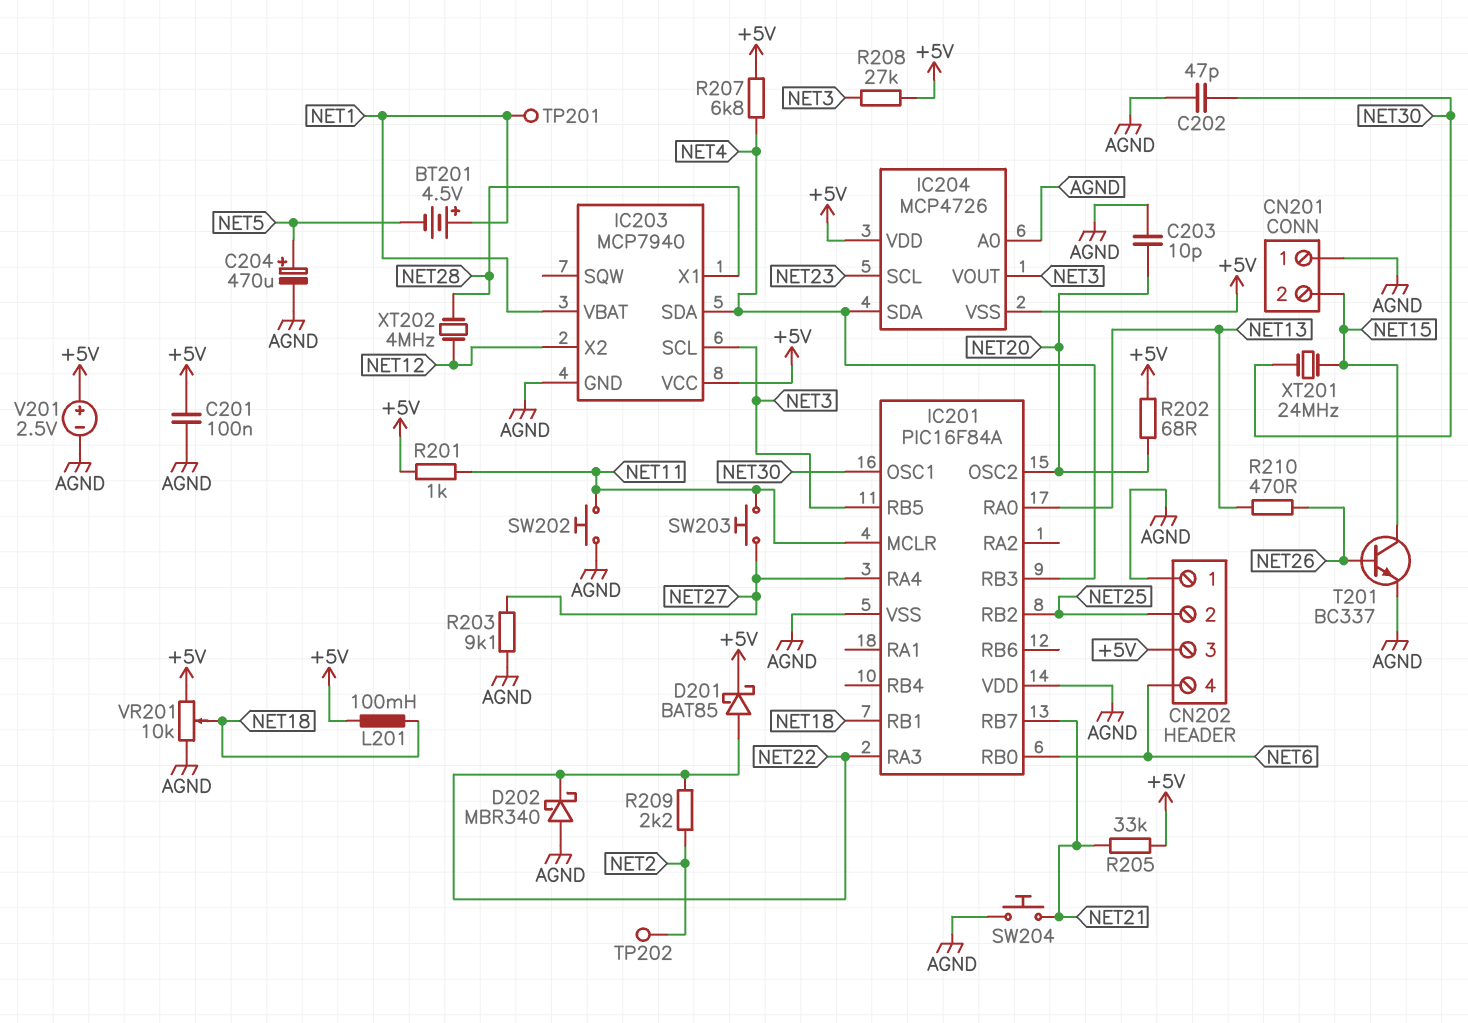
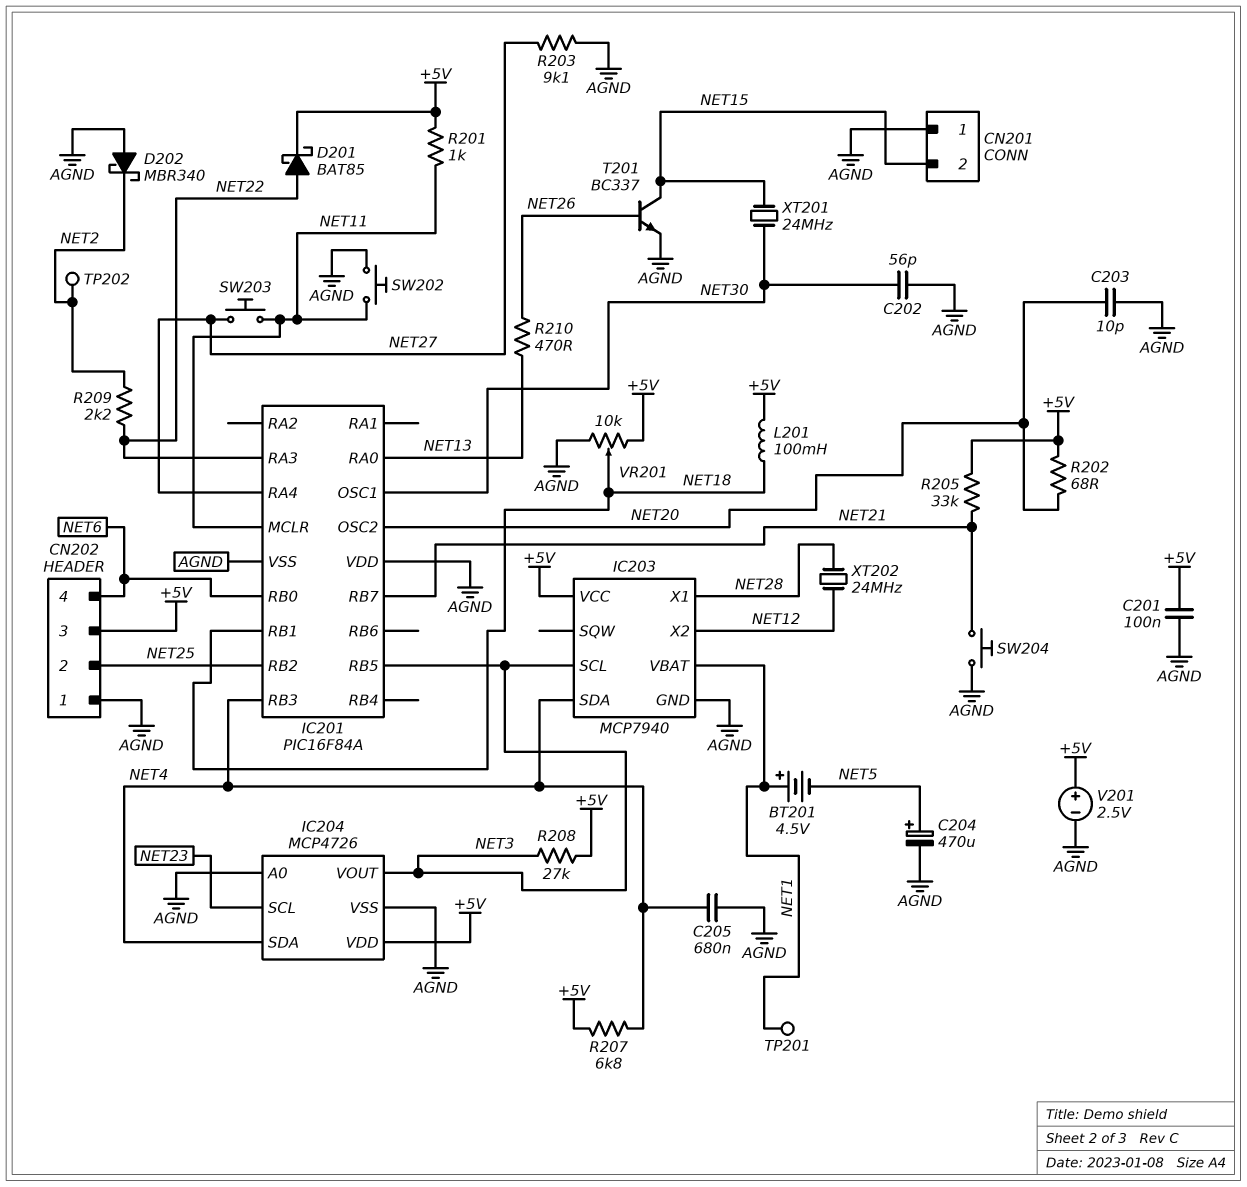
C202: 47pF (AGND, NET30) -> 56pF (AGND, NET30)
C205: none -> 680nF (AGND, NET4)
D202: schottky MBR340 (A AGND, K NET22) -> schottky MBR340 (A AGND, K NET2)
IC204 pin VSS: +5V -> AGND
XT202: 4MHz (NET12, NET28) -> 24MHz (NET12, NET28)

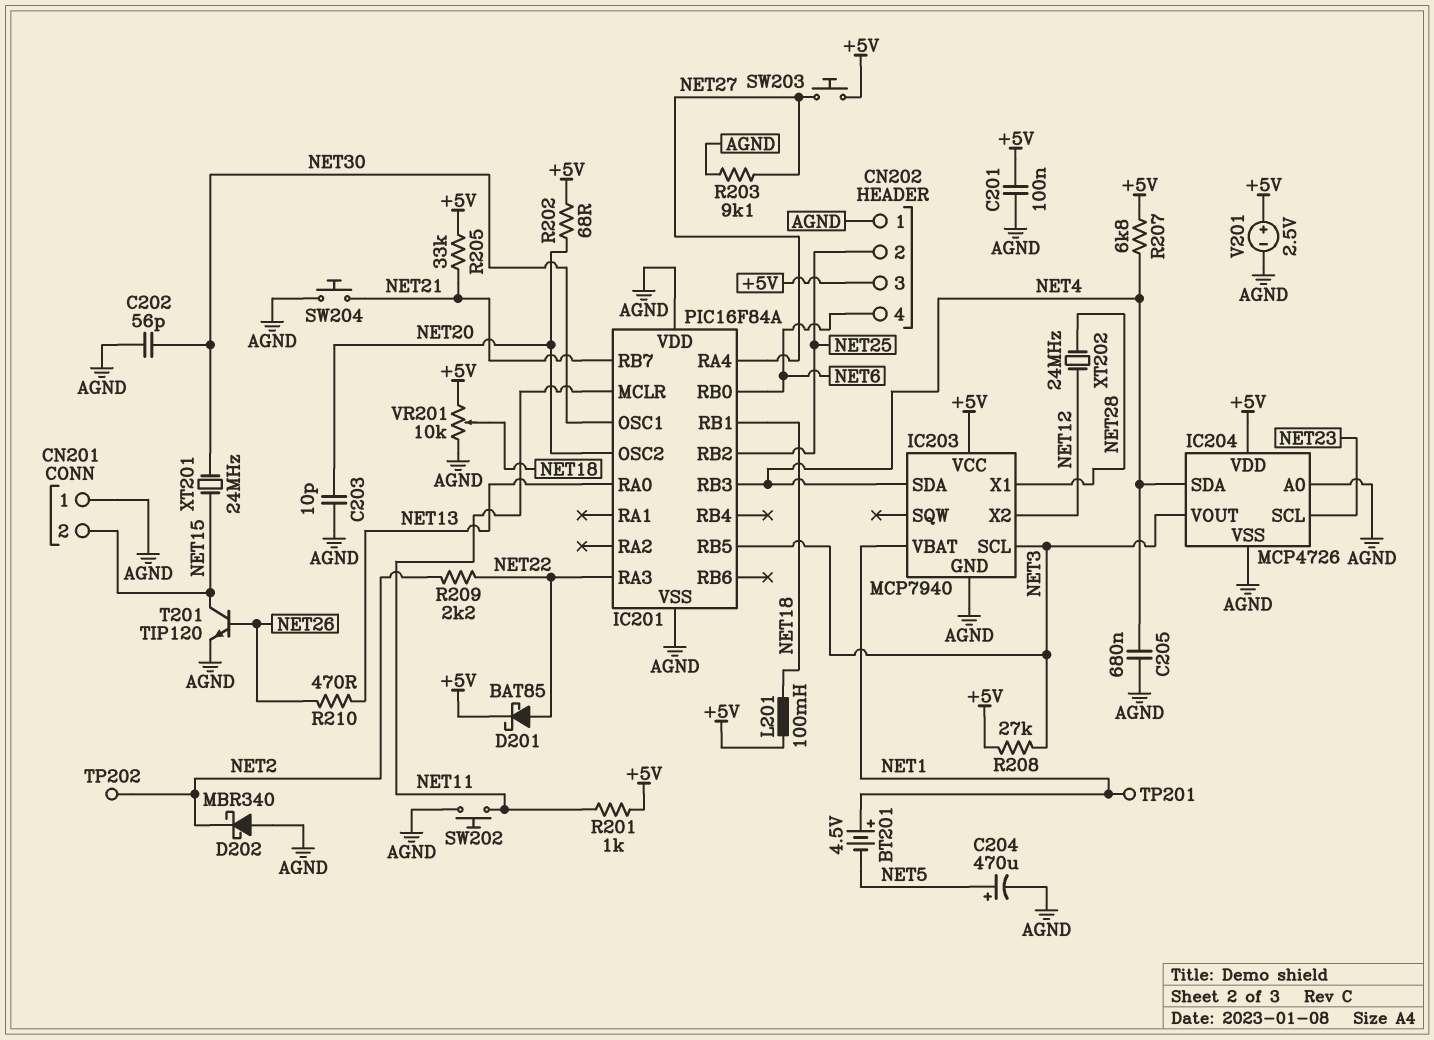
SW203: button (NET11, NET27) -> button (+5V, NET27)
T201: NPN BC337 (B NET26, C NET15, E AGND) -> NPN TIP120 (B NET26, C NET15, E AGND)

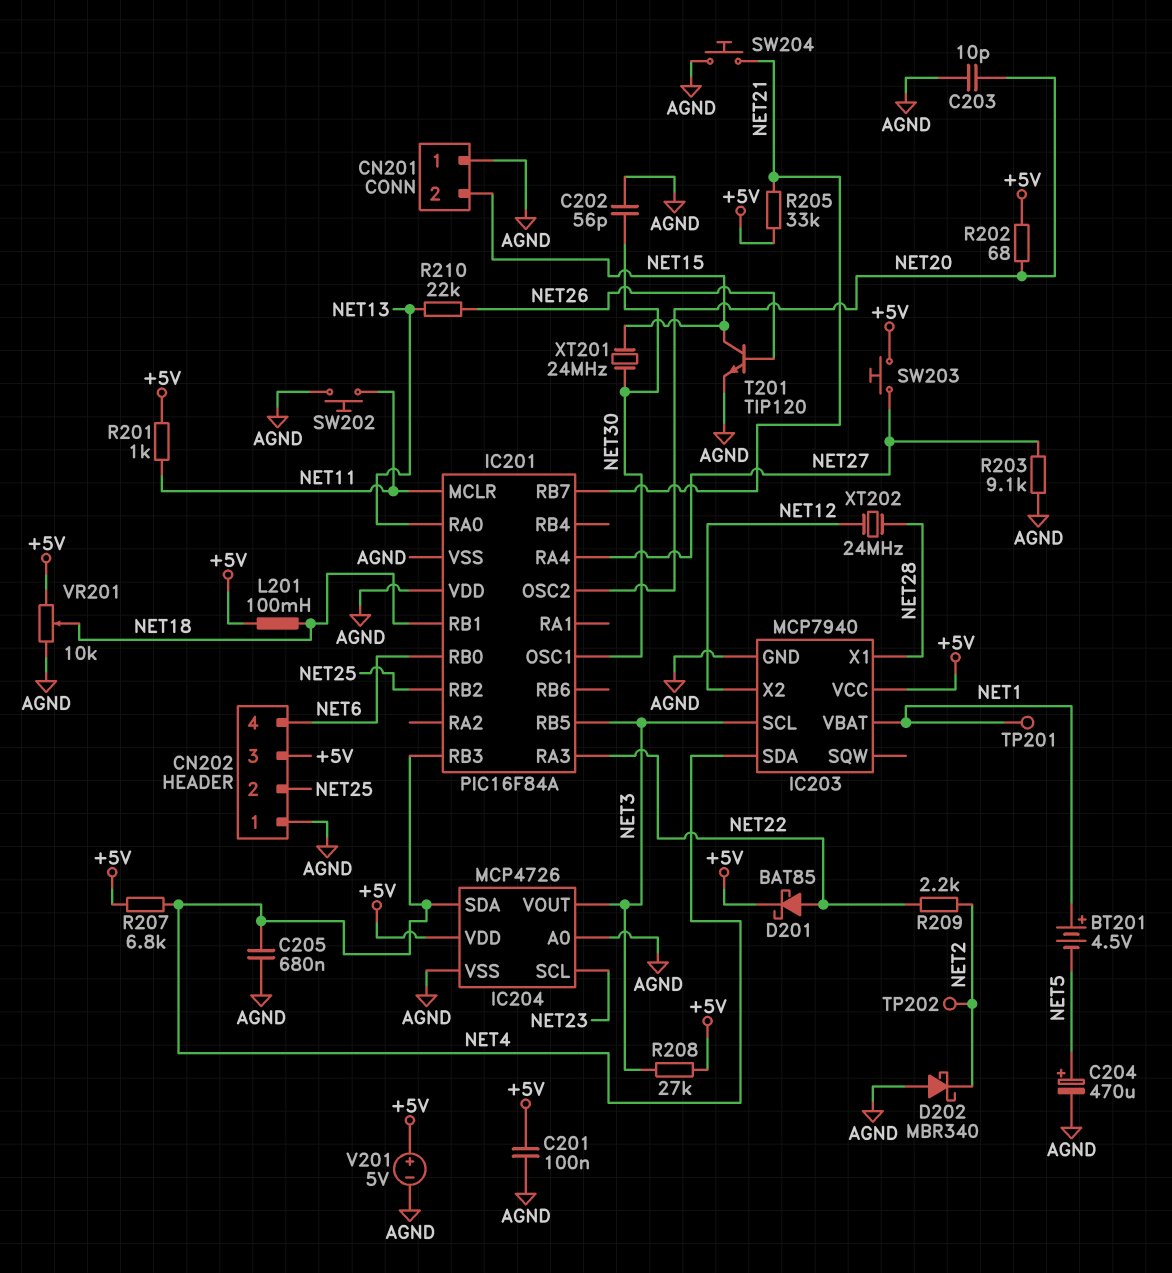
R210: 470 (NET13, NET26) -> 22k (NET13, NET26)
V201: 2.5V (plus +5V, minus AGND) -> 5V (plus +5V, minus AGND)

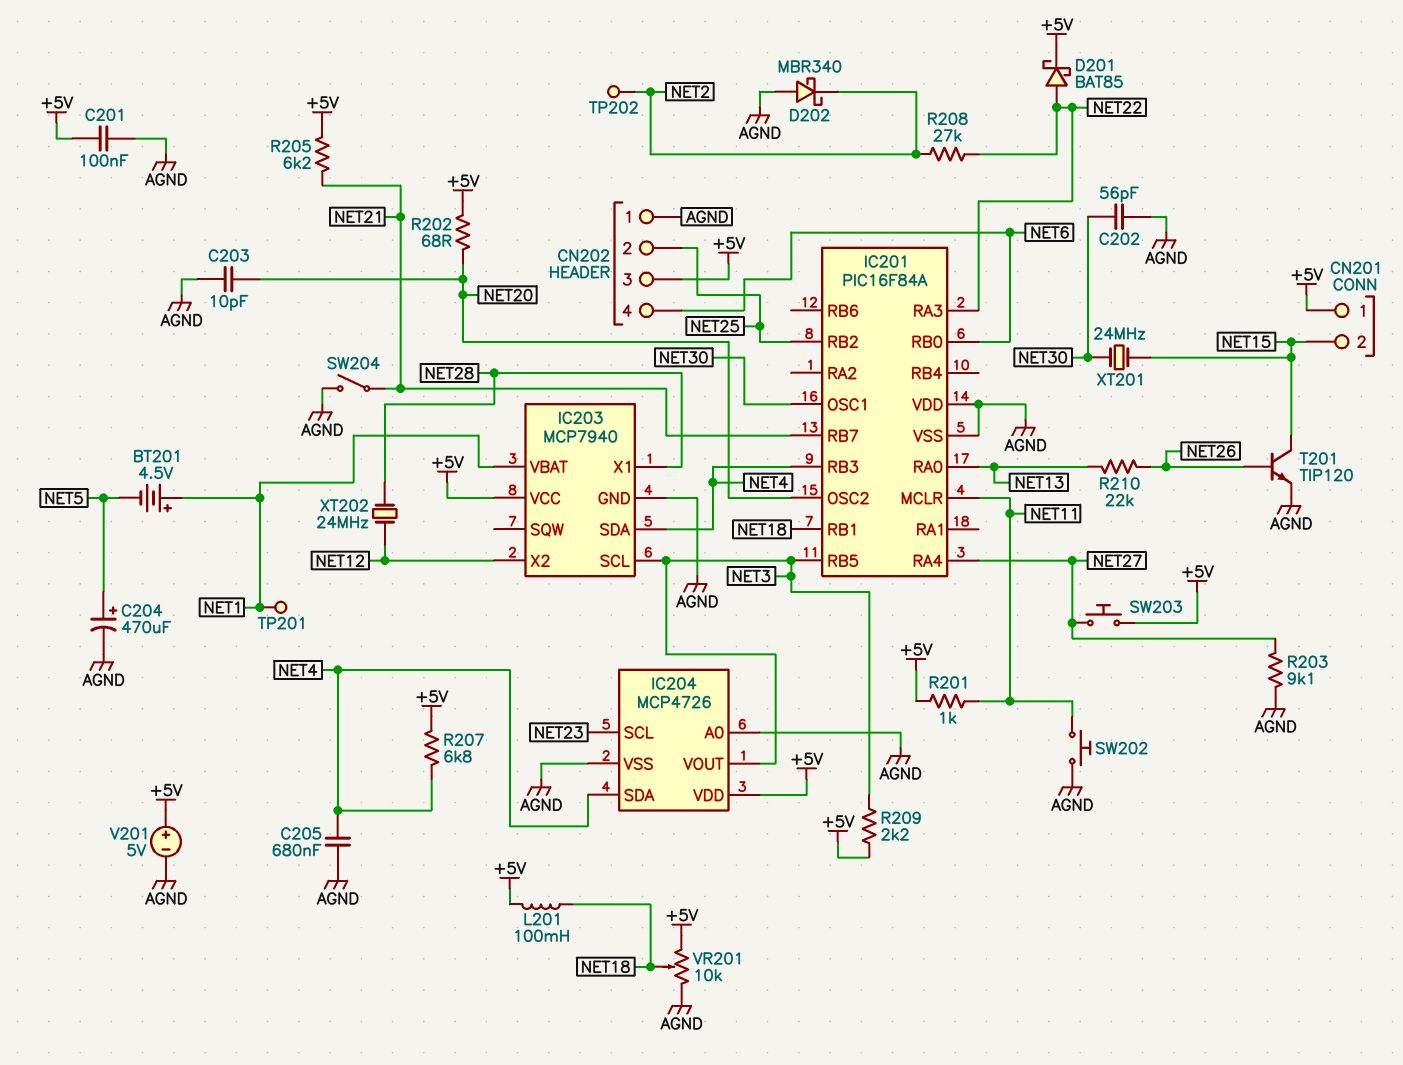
CN201 pin 1: AGND -> +5V
R205: 33k (+5V, NET21) -> 6.2k (+5V, NET21)
R208: 27k (+5V, NET3) -> 27k (NET2, NET22)
R209: 2.2k (NET2, NET22) -> 2.2k (+5V, NET3)
SW204: button (AGND, NET21) -> switch (AGND, NET21)

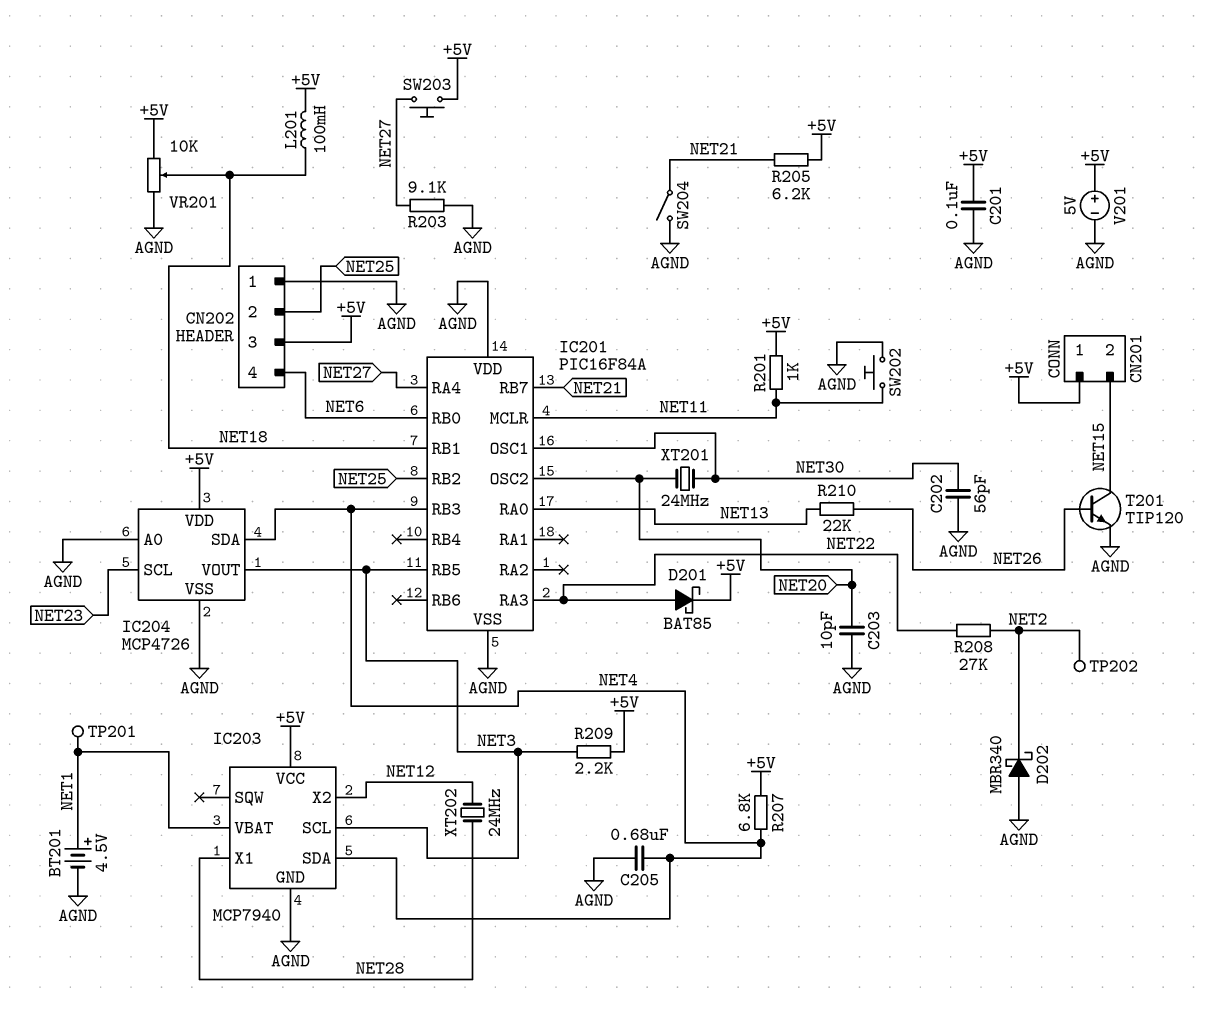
BT201: 4.5V (plus NET1, minus NET5) -> 4.5V (plus NET1, minus AGND)
C204: 470uF (plus NET5, minus AGND) -> none
R202: 68 (+5V, NET20) -> none
XT201: 24MHz (NET15, NET30) -> 24MHz (NET20, NET30)

